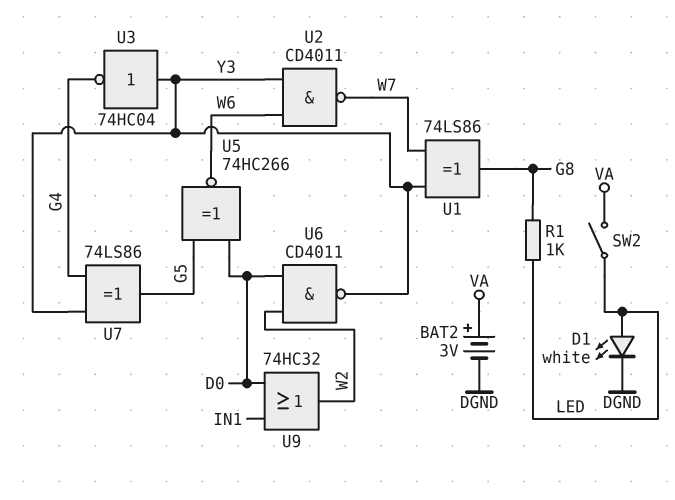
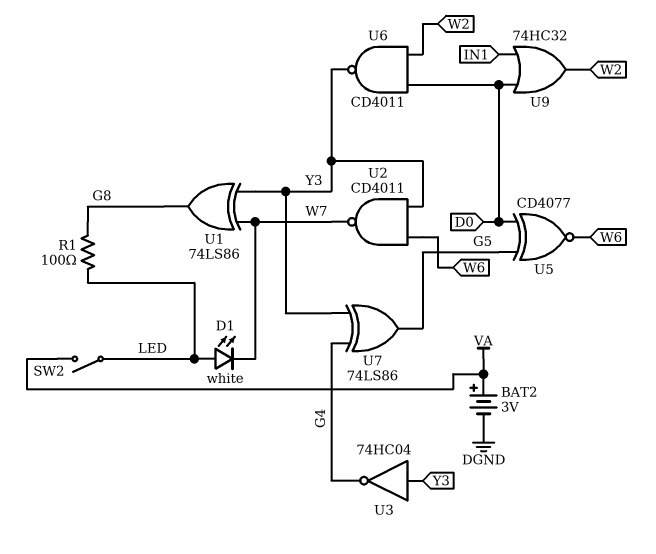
D1: LED white (A LED, K DGND) -> LED white (A LED, K W7)
R1: 1k (G8, LED) -> 100 (G8, LED)
U5: XNOR 74HC266 (in D0, in G5, out W6) -> XNOR CD4077 (in D0, in G5, out W6)

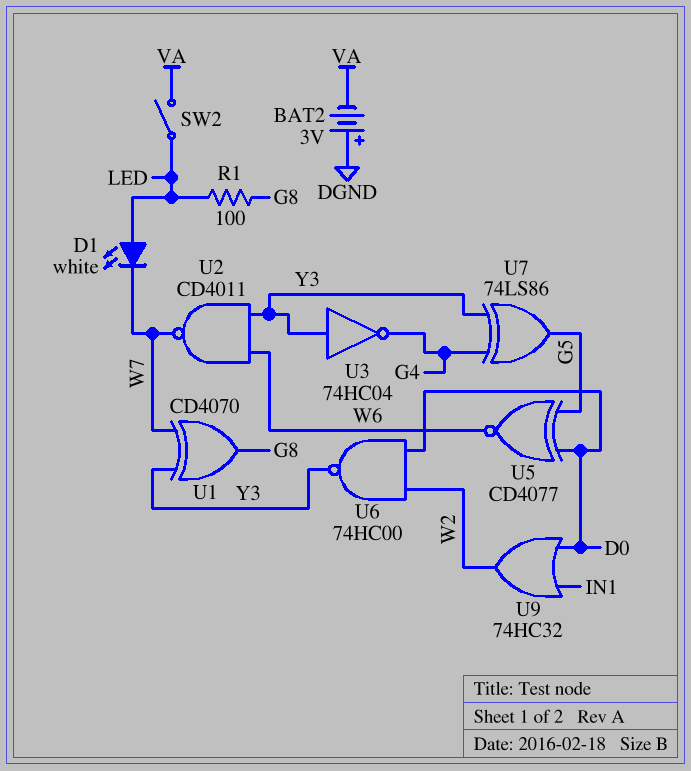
BAT2: 3V (plus VA, minus DGND) -> 3V (plus DGND, minus VA)
U1: XOR 74LS86 (in W7, in Y3, out G8) -> XOR CD4070 (in W7, in Y3, out G8)
U6: NAND CD4011 (in D0, in W2, out Y3) -> NAND 74HC00 (in D0, in W2, out Y3)

